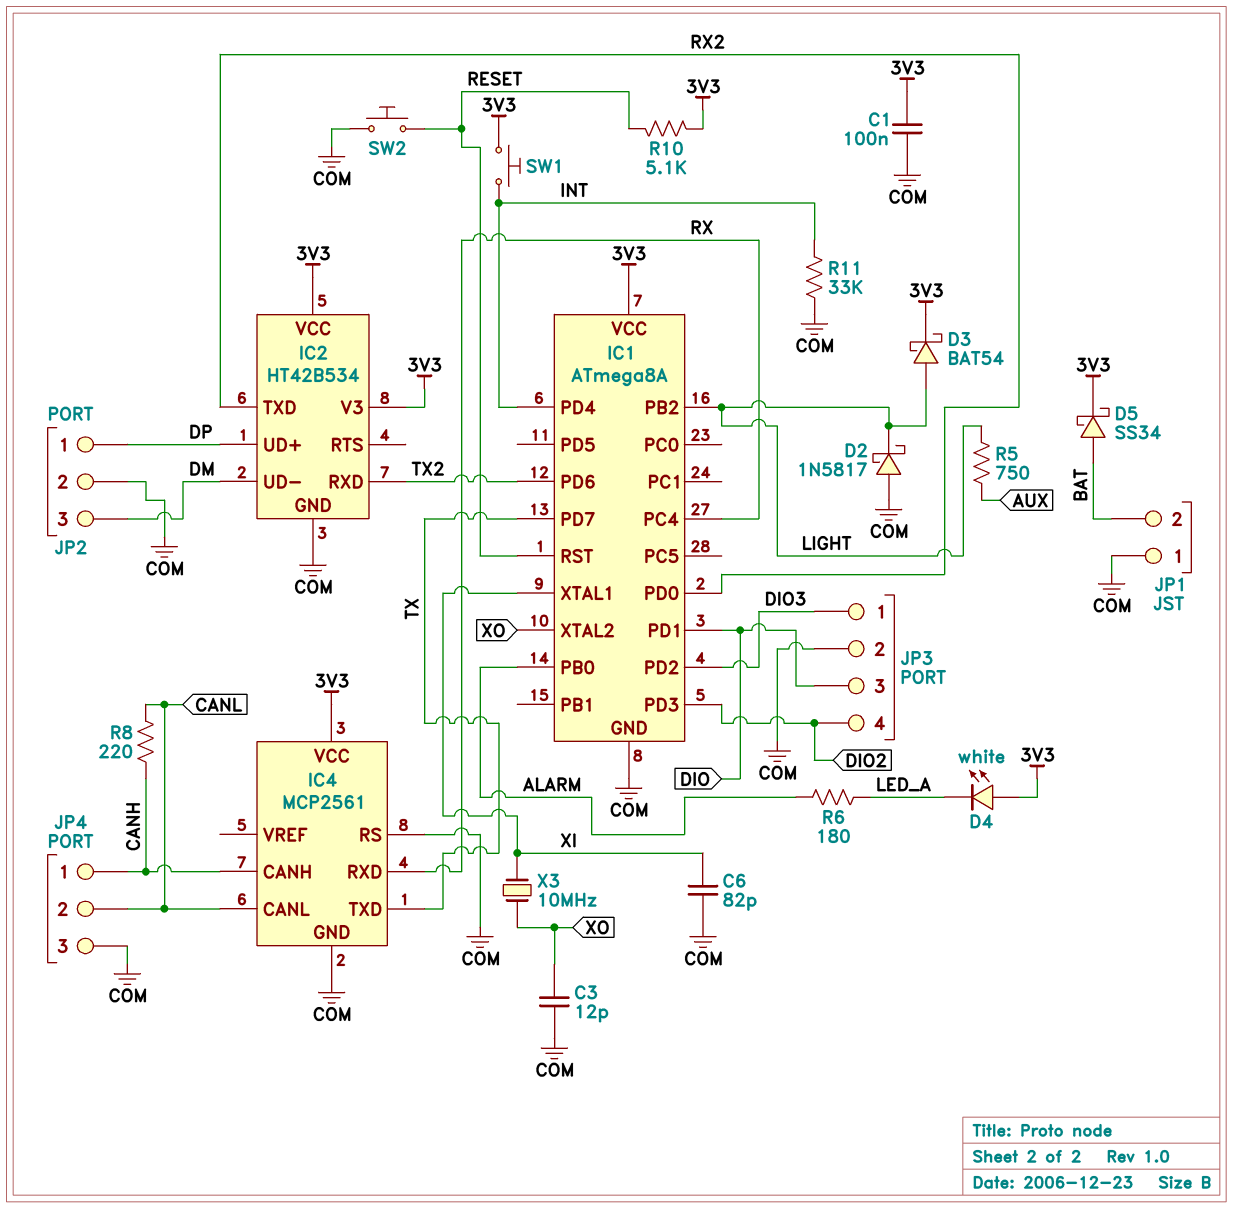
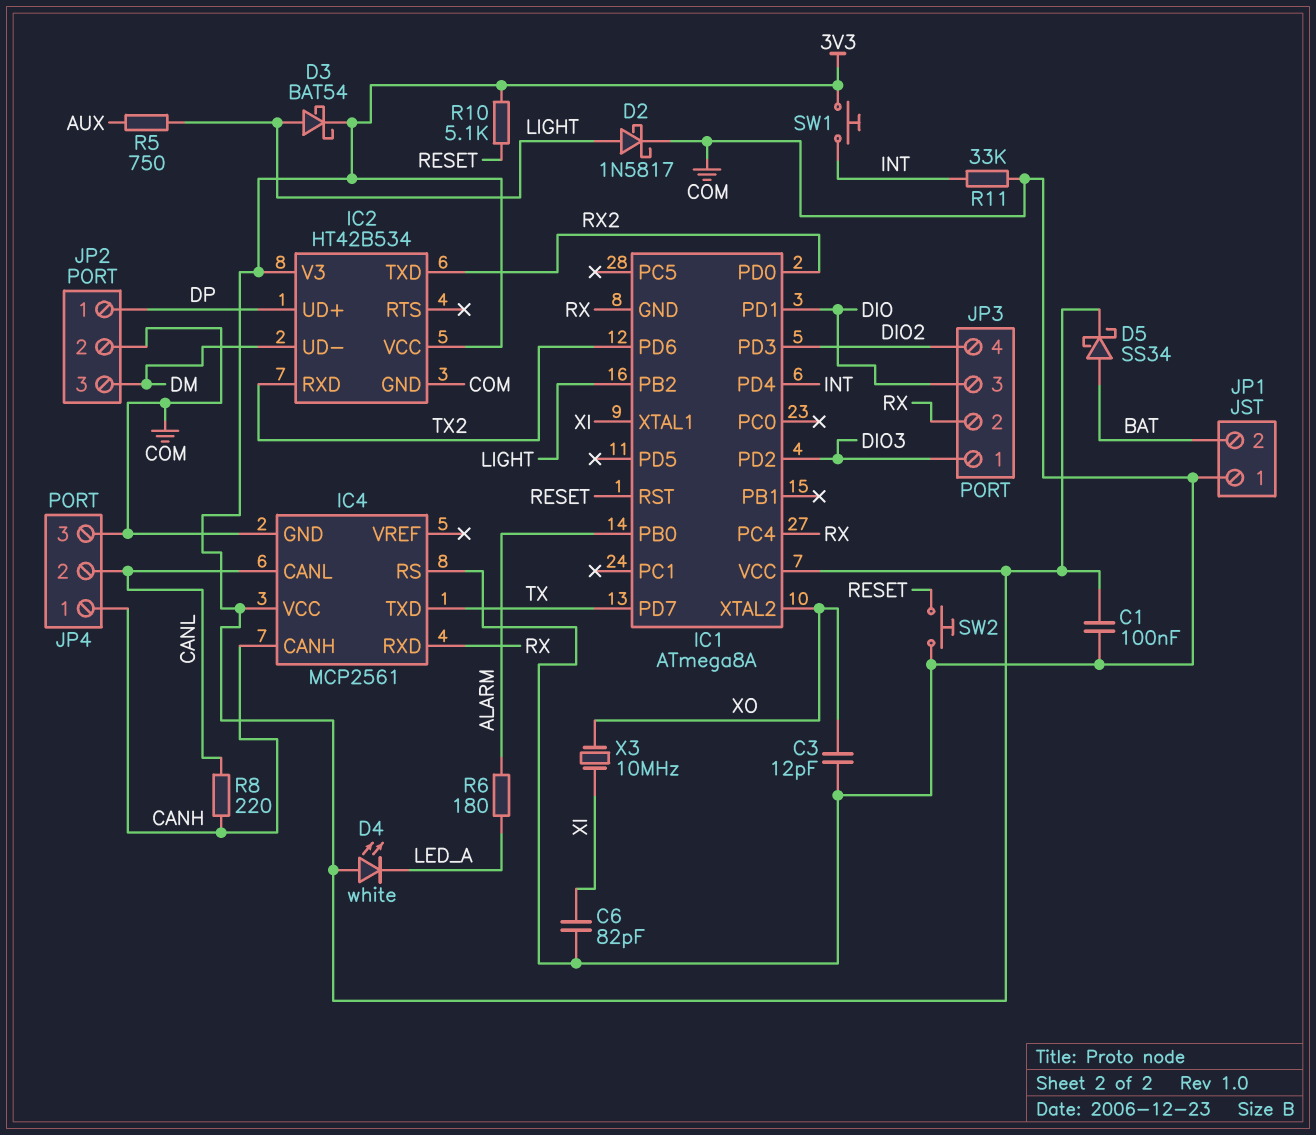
D2: schottky 1N5817 (A COM, K LIGHT) -> schottky 1N5817 (A LIGHT, K COM)
IC1 pin GND: COM -> RX
JP3 pin 2: COM -> RX

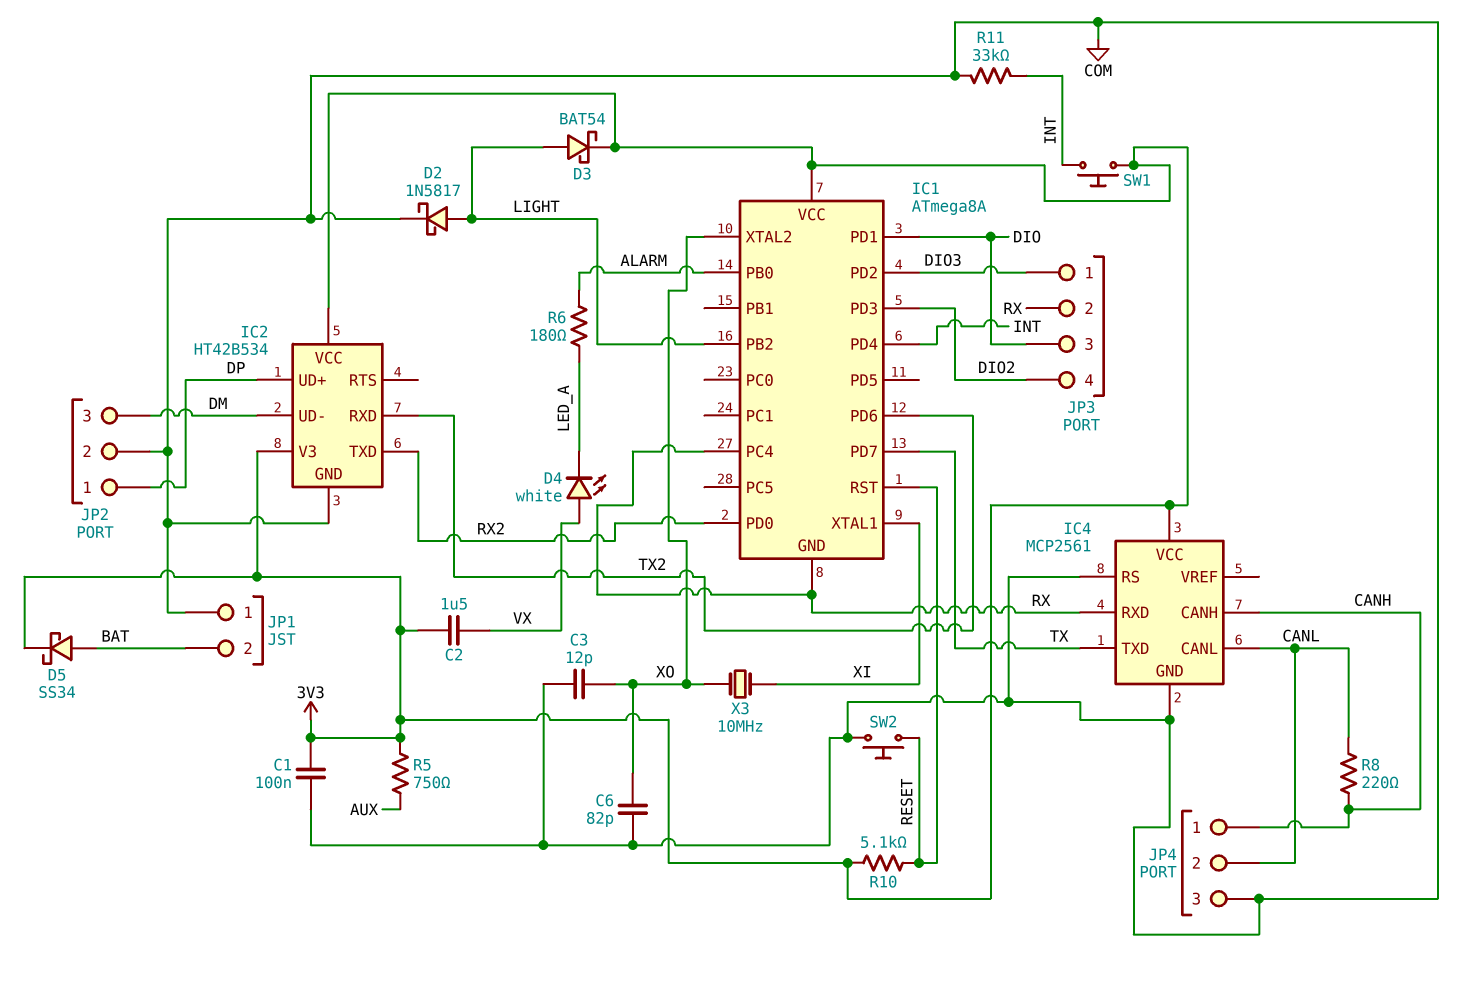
C2: none -> 1.5uF (3V3, VX)
C6: 82pF (COM, XI) -> 82pF (COM, XO)
D4: LED white (A 3V3, K LED_A) -> LED white (A VX, K LED_A)
R5: 750 (AUX, LIGHT) -> 750 (3V3, AUX)

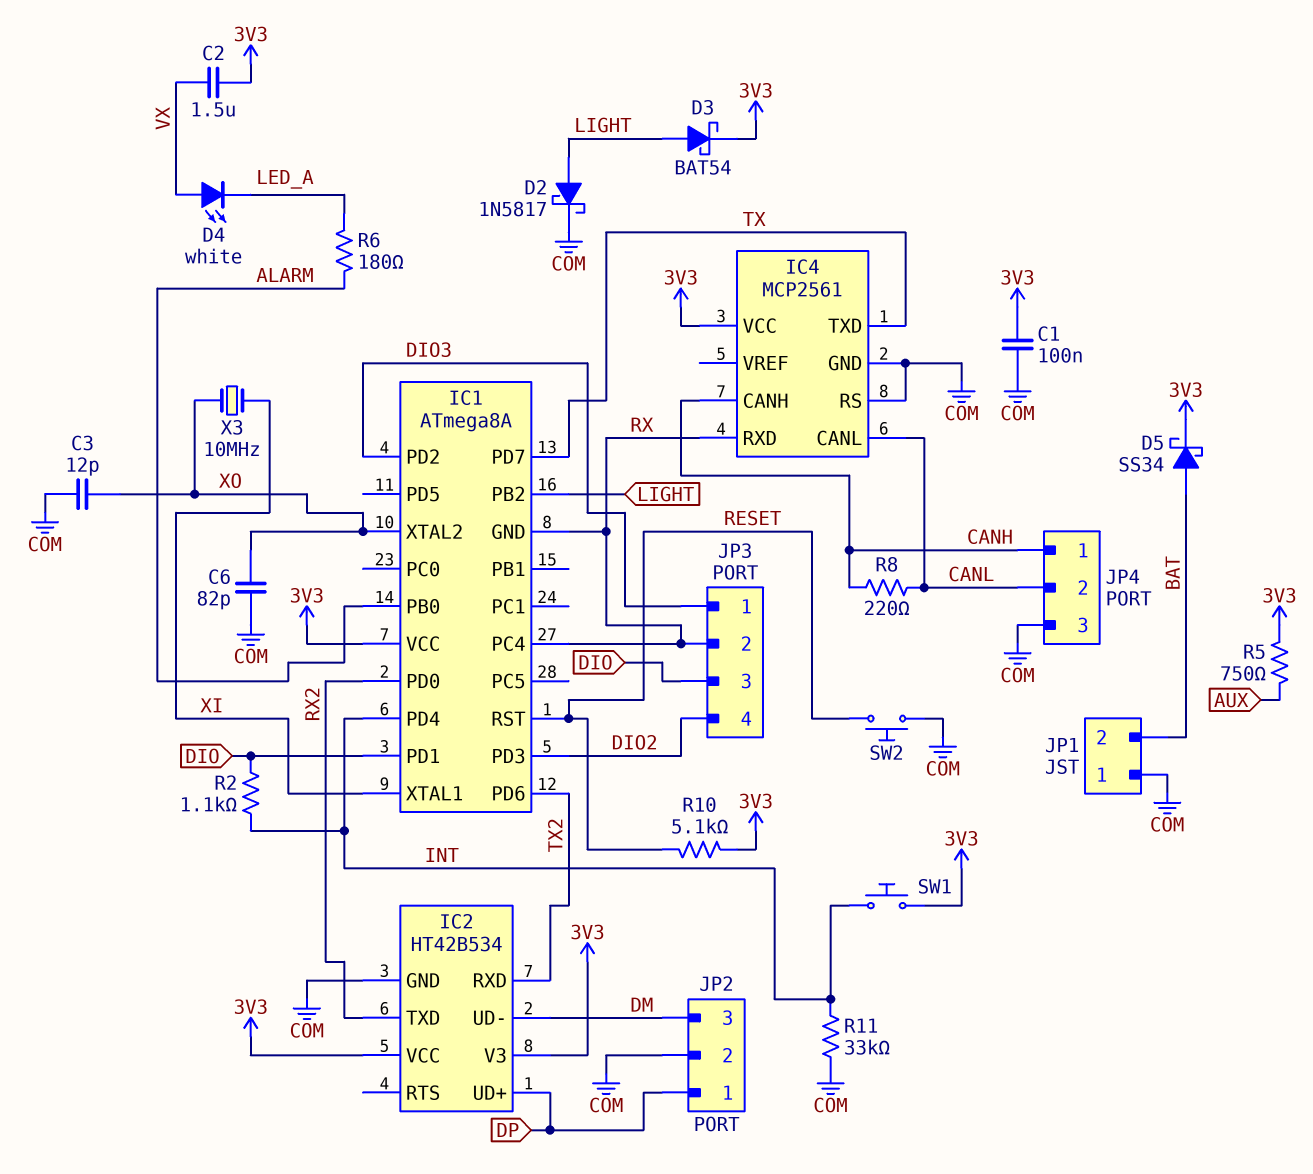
R2: none -> 1.1k (DIO, INT)

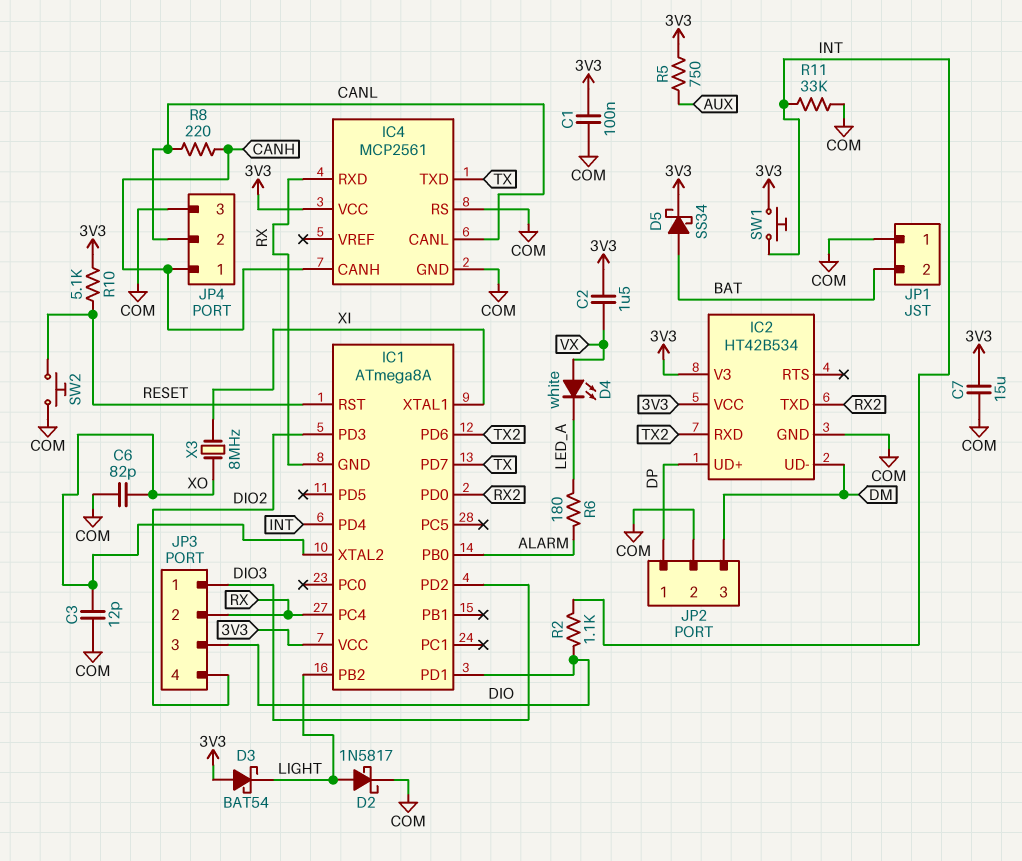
C7: none -> 15uF (3V3, COM)
D3: schottky BAT54 (A LIGHT, K 3V3) -> schottky BAT54 (A 3V3, K LIGHT)
X3: 10MHz (XI, XO) -> 8MHz (XI, XO)

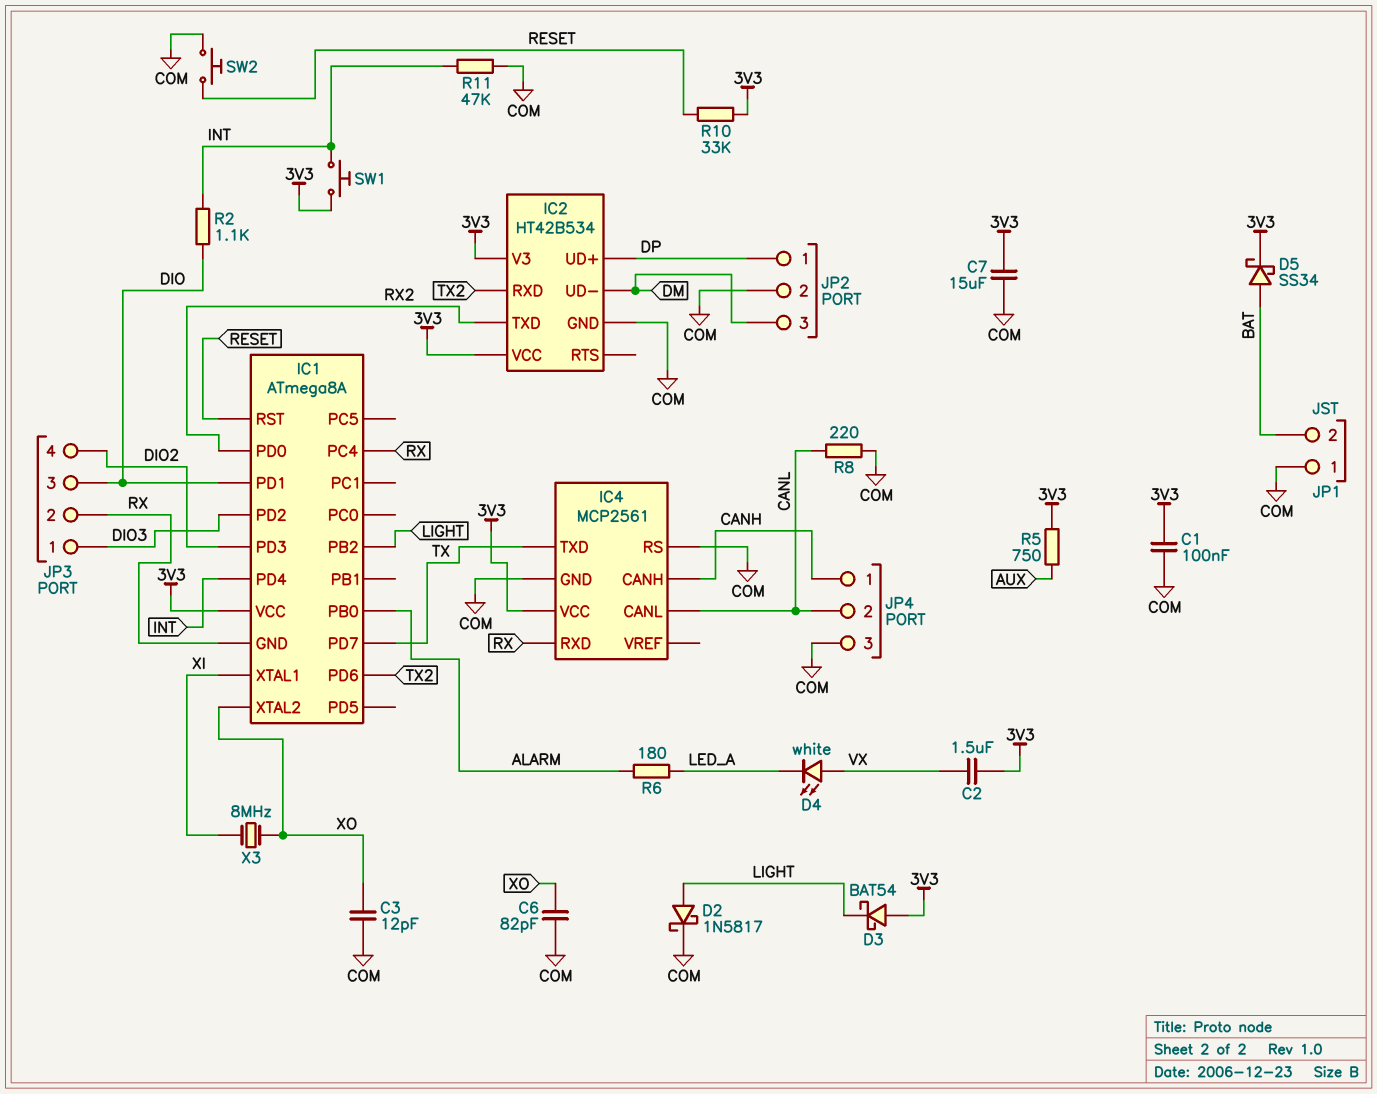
R8: 220 (CANH, CANL) -> 220 (CANL, COM)
R10: 5.1k (3V3, RESET) -> 33k (3V3, RESET)
R11: 33k (COM, INT) -> 47k (COM, INT)

